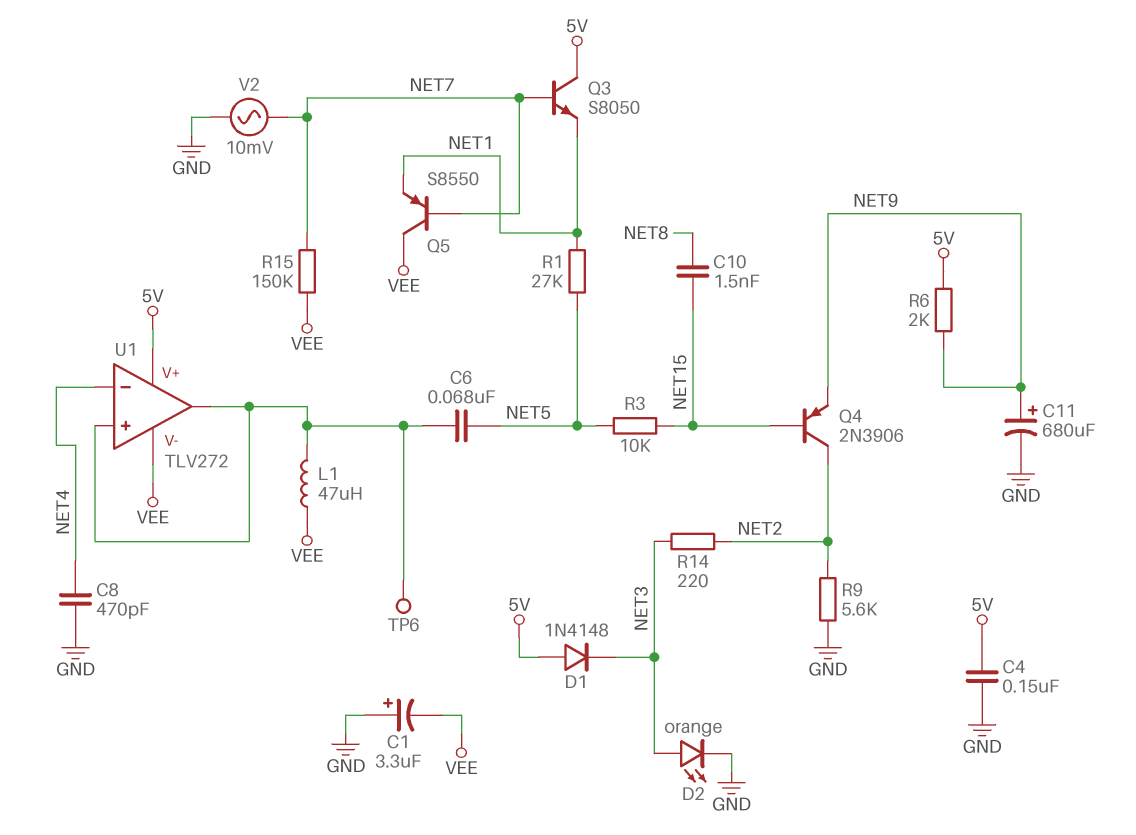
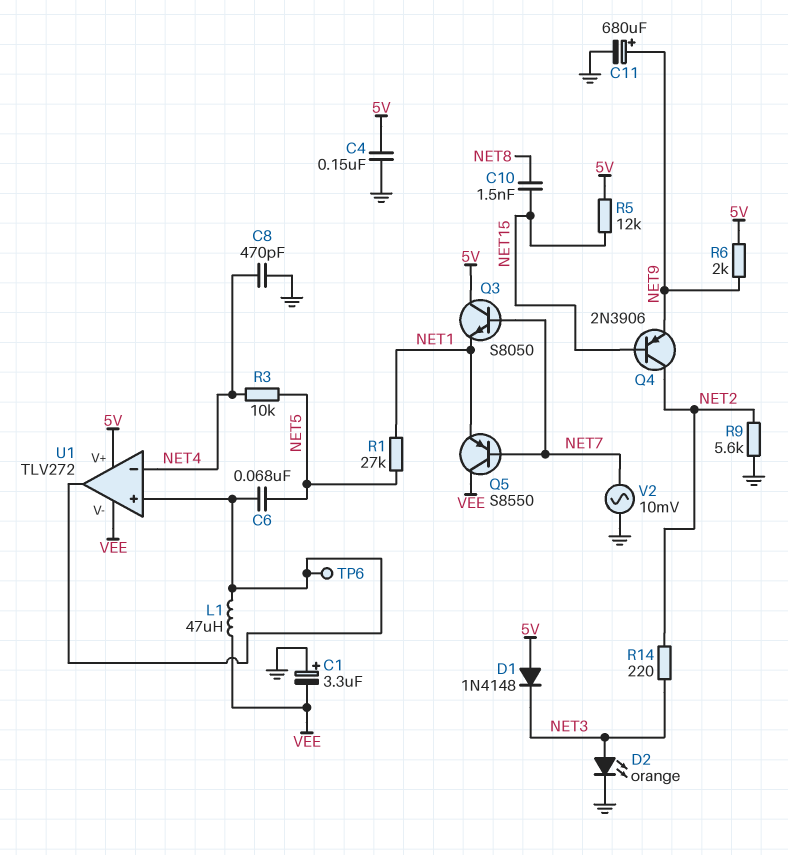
R3: 10k (NET5, NET15) -> 10k (NET4, NET5)
R5: none -> 12k (5V, NET15)
R15: 150k (NET7, VEE) -> none

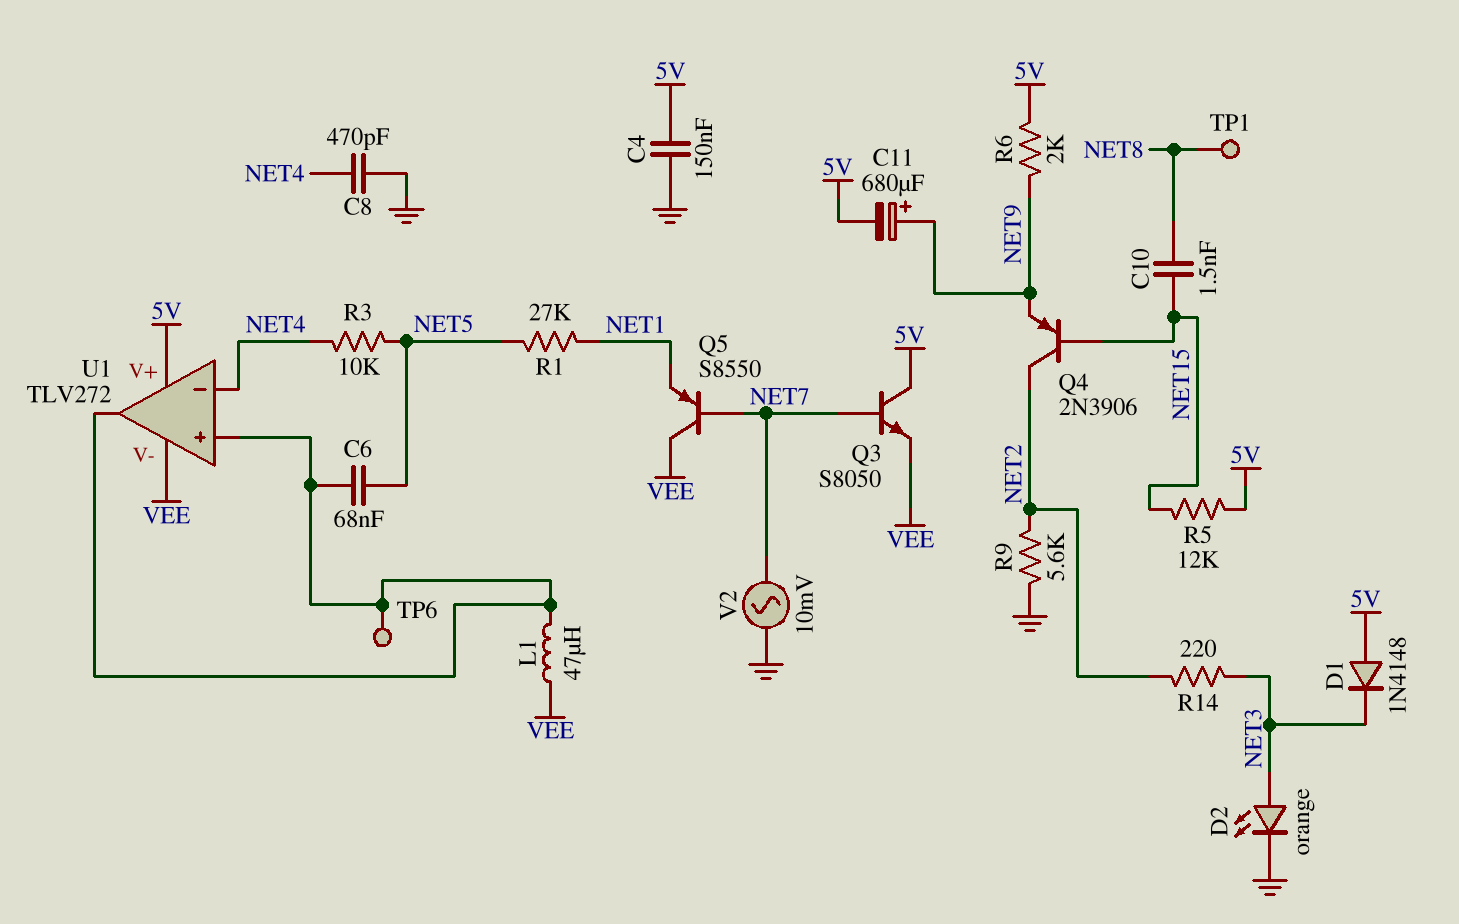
C1: 3.3uF (plus GND, minus VEE) -> none
C11: 680uF (plus NET9, minus GND) -> 680uF (plus NET9, minus 5V)
Q3: NPN S8050 (B NET7, C 5V, E NET1) -> NPN S8050 (B NET7, C 5V, E VEE)
TP1: none -> test point (NET8)

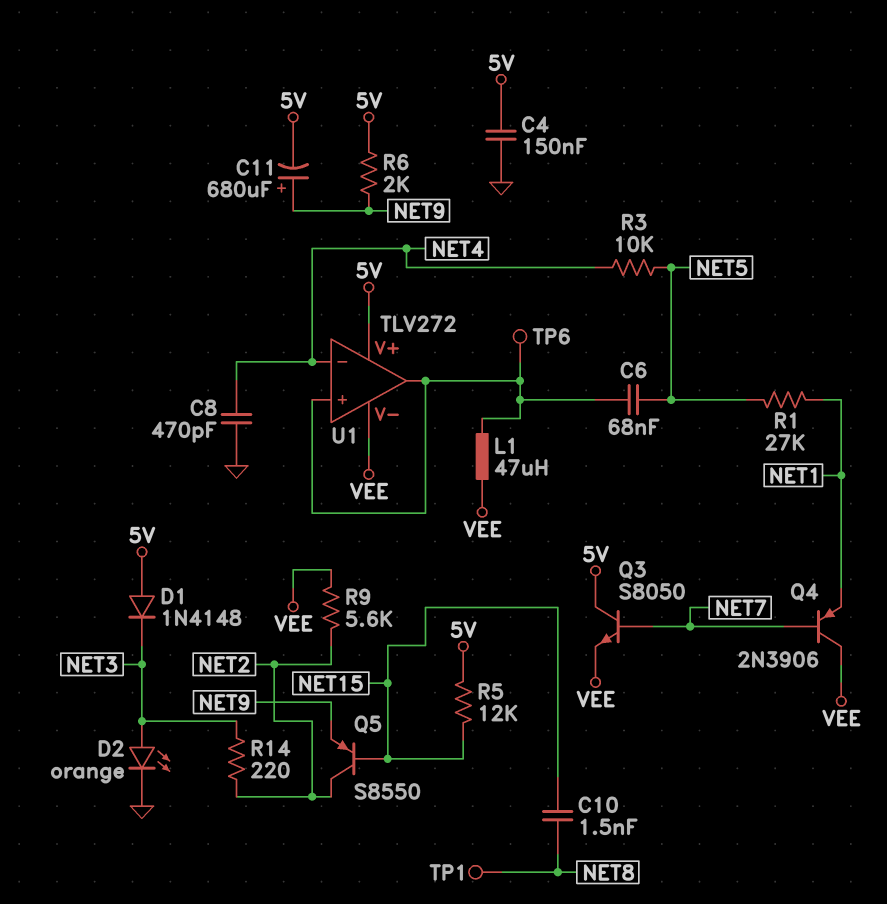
Q4: PNP 2N3906 (B NET15, C NET2, E NET9) -> PNP 2N3906 (B NET7, C VEE, E NET1)
Q5: PNP S8550 (B NET7, C VEE, E NET1) -> PNP S8550 (B NET15, C NET2, E NET9)
R9: 5.6k (GND, NET2) -> 5.6k (NET2, VEE)
V2: AC 10mV (GND, NET7) -> none

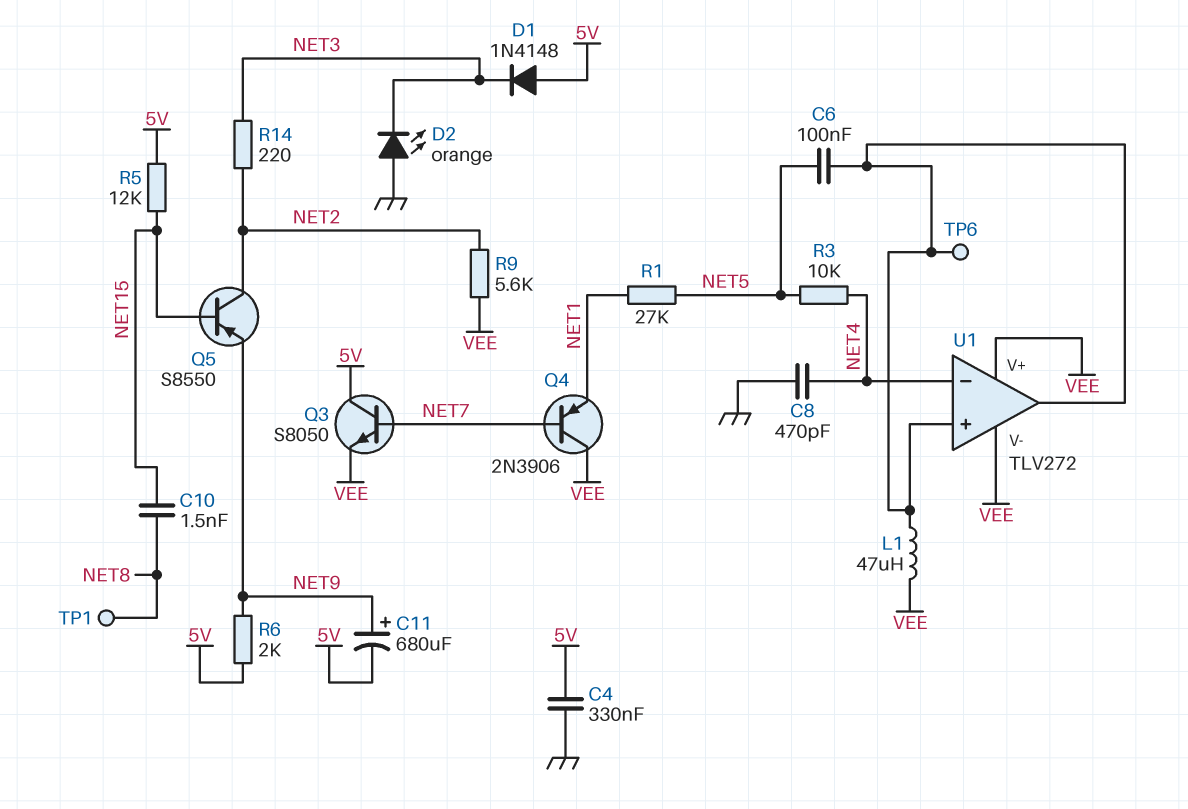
C4: 150nF (5V, GND) -> 330nF (5V, GND)
C6: 68nF (NET5, U1/in+) -> 100nF (NET5, U1/in+)
D2: LED orange (A NET3, K GND) -> LED orange (A GND, K NET3)
U1 pin V+: 5V -> VEE

